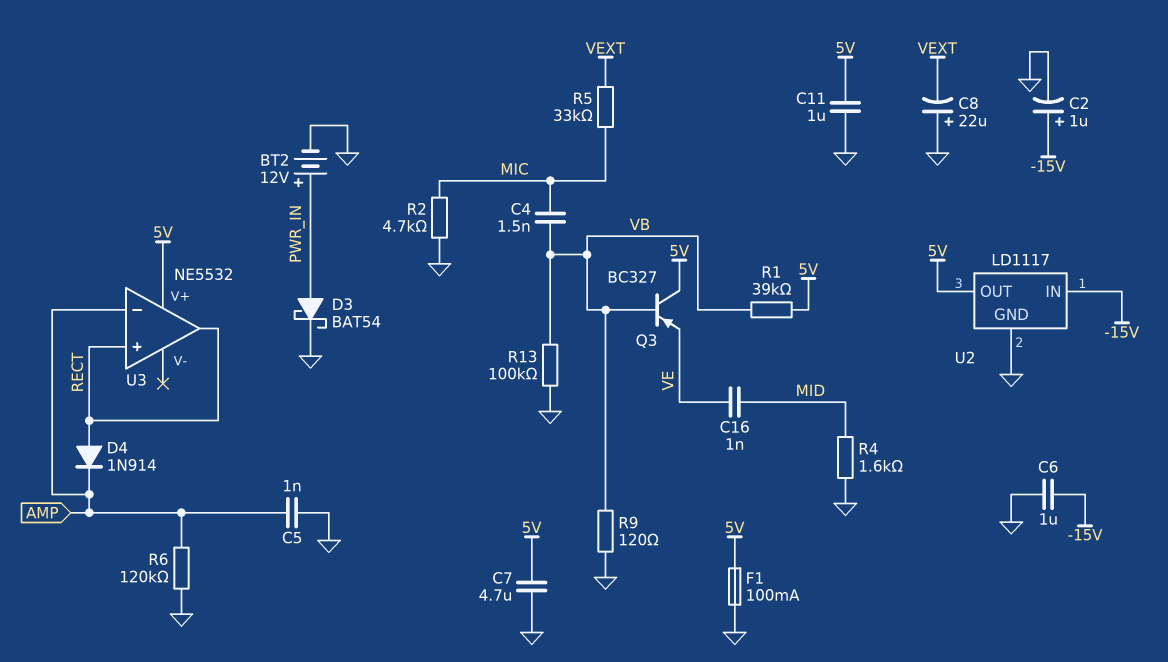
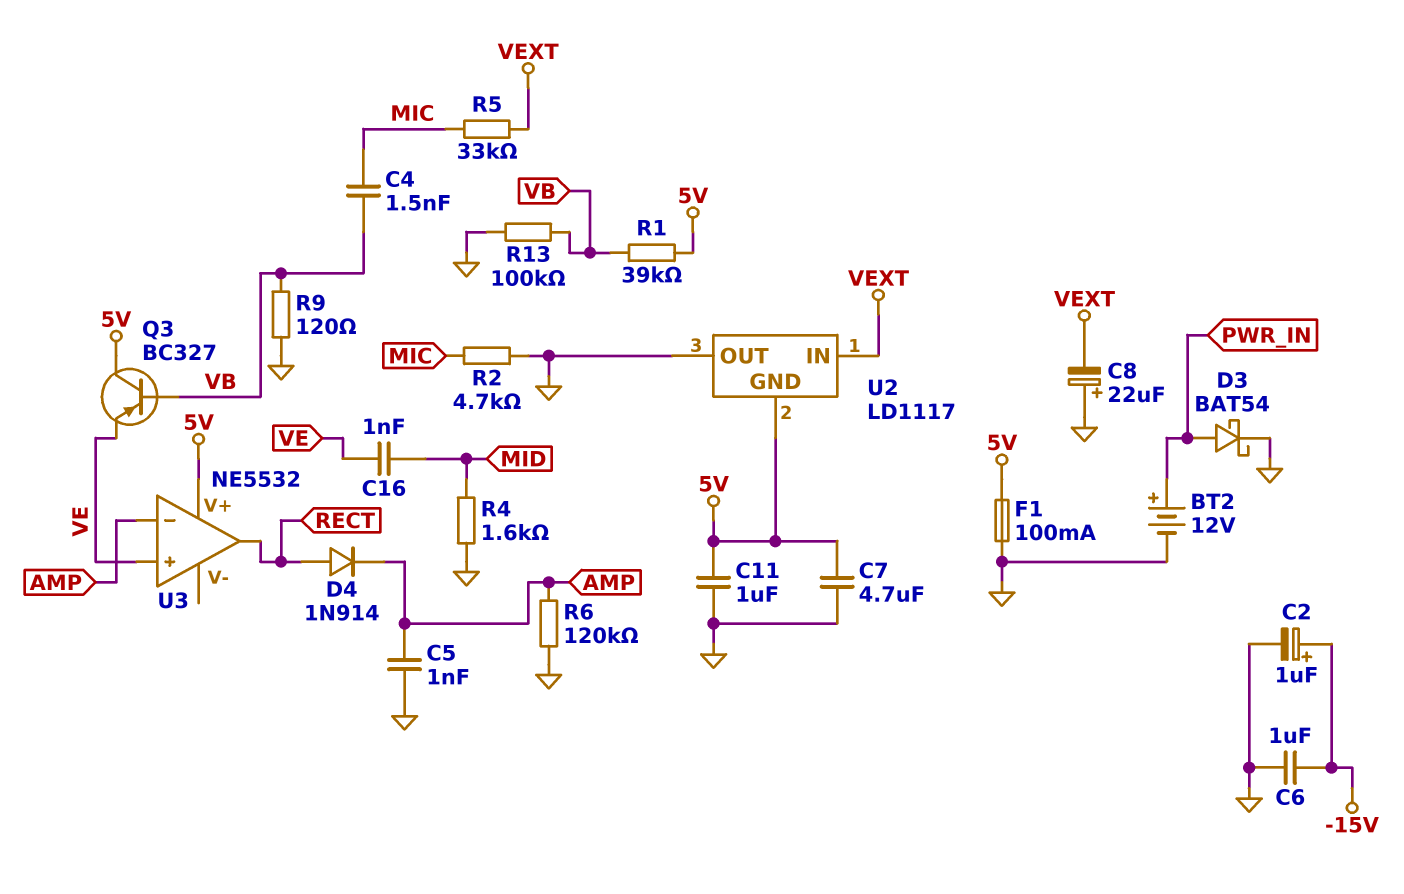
U2 pin GND: GND -> 5V
U2 pin IN: -15V -> VEXT
U2 pin OUT: 5V -> GND
U3 pin in+: RECT -> VE

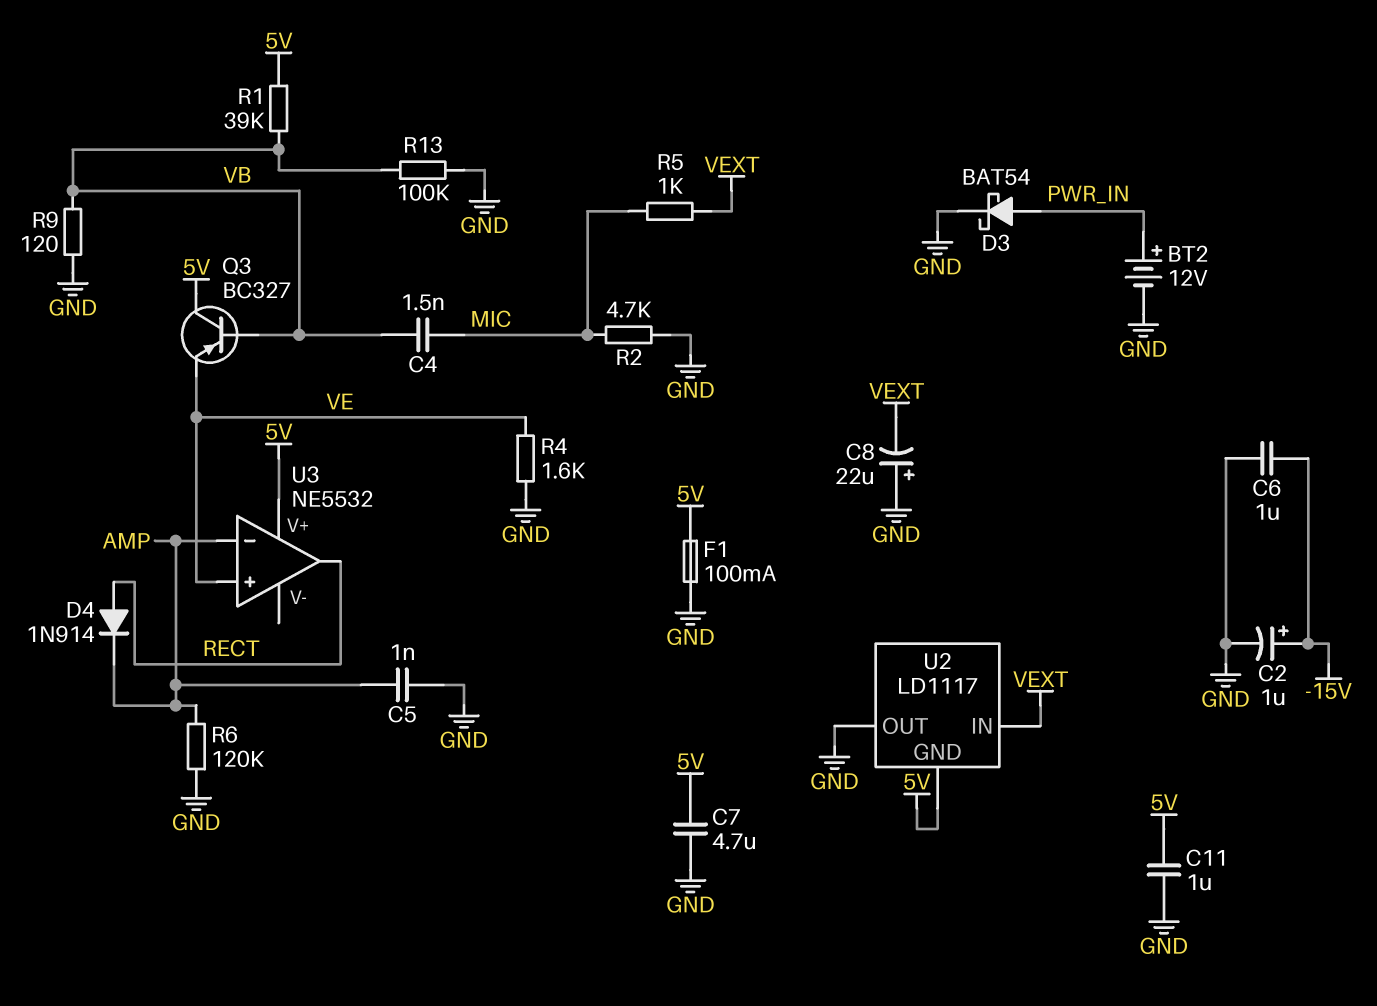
C16: 1nF (MID, VE) -> none
R4: 1.6k (GND, MID) -> 1.6k (GND, VE)
R5: 33k (MIC, VEXT) -> 1k (MIC, VEXT)

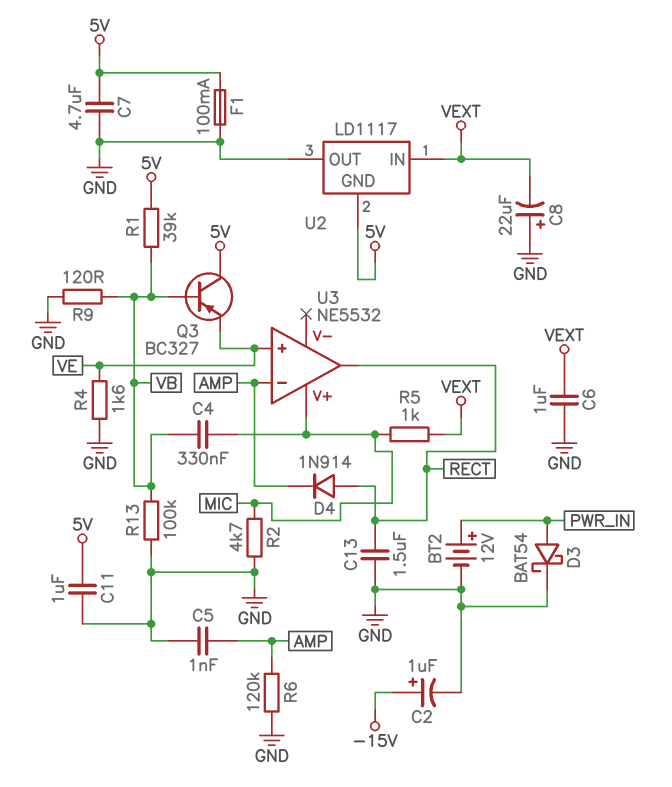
C4: 1.5nF (MIC, VB) -> 330nF (MIC, VB)
C6: 1uF (-15V, GND) -> 1uF (GND, VEXT)
C13: none -> 1.5uF (GND, RECT)
U3 pin V+: 5V -> MIC

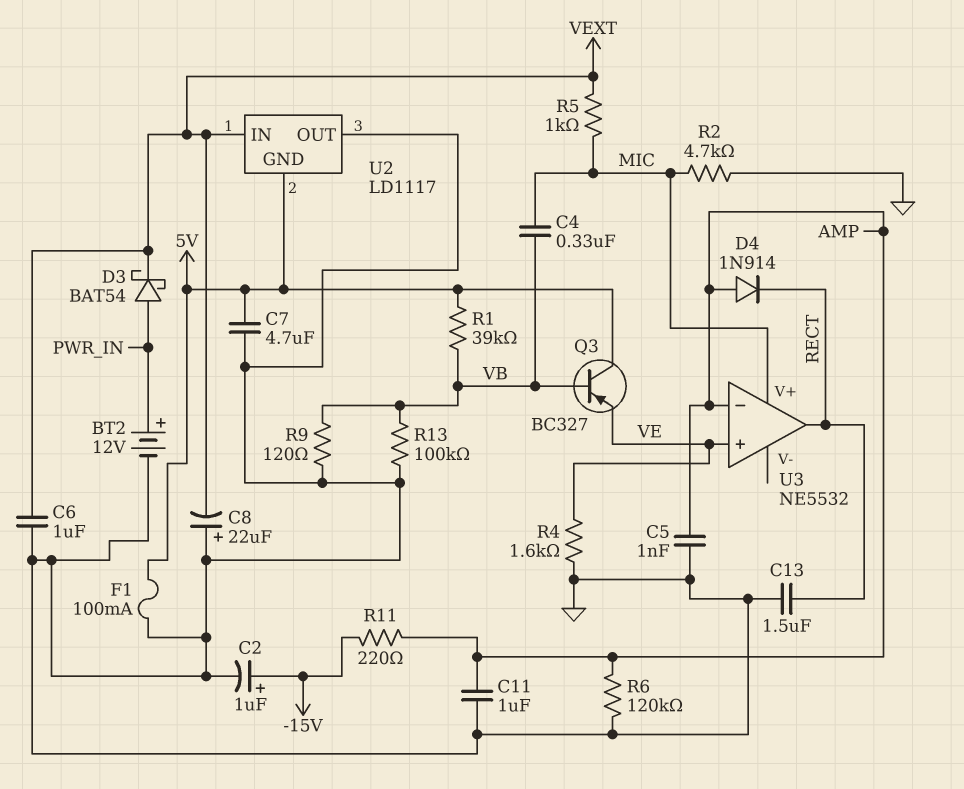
C11: 1uF (5V, GND) -> 1uF (AMP, GND)
D3: schottky BAT54 (A PWR_IN, K GND) -> schottky BAT54 (A PWR_IN, K VEXT)
D4: diode 1N914 (A RECT, K AMP) -> diode 1N914 (A AMP, K RECT)
R11: none -> 220 (-15V, AMP)

